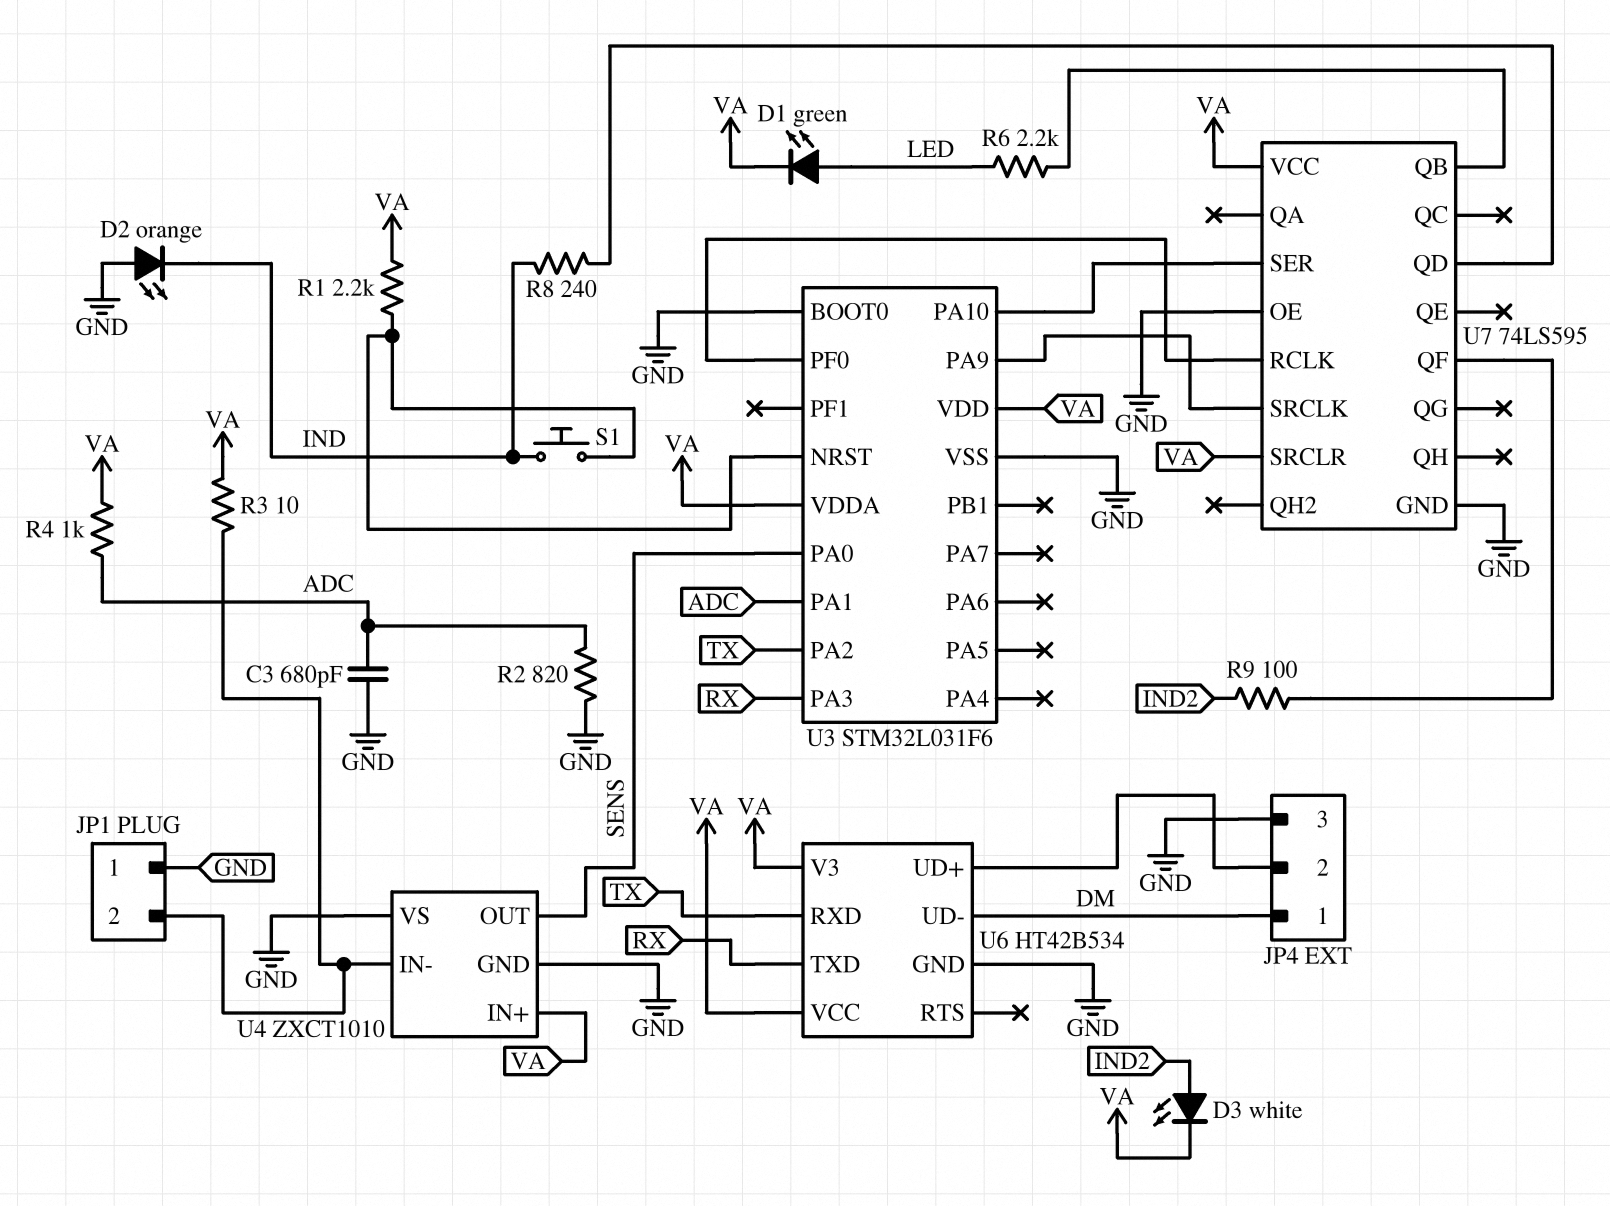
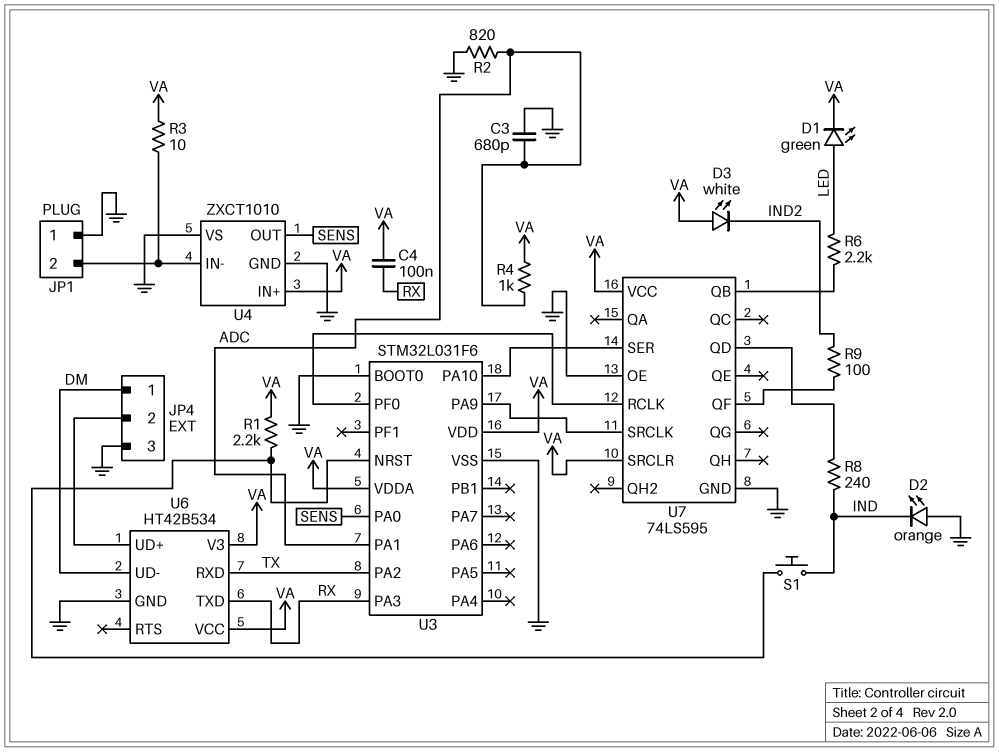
C4: none -> 100nF (RX, VA)
D3: LED white (A IND2, K VA) -> LED white (A VA, K IND2)

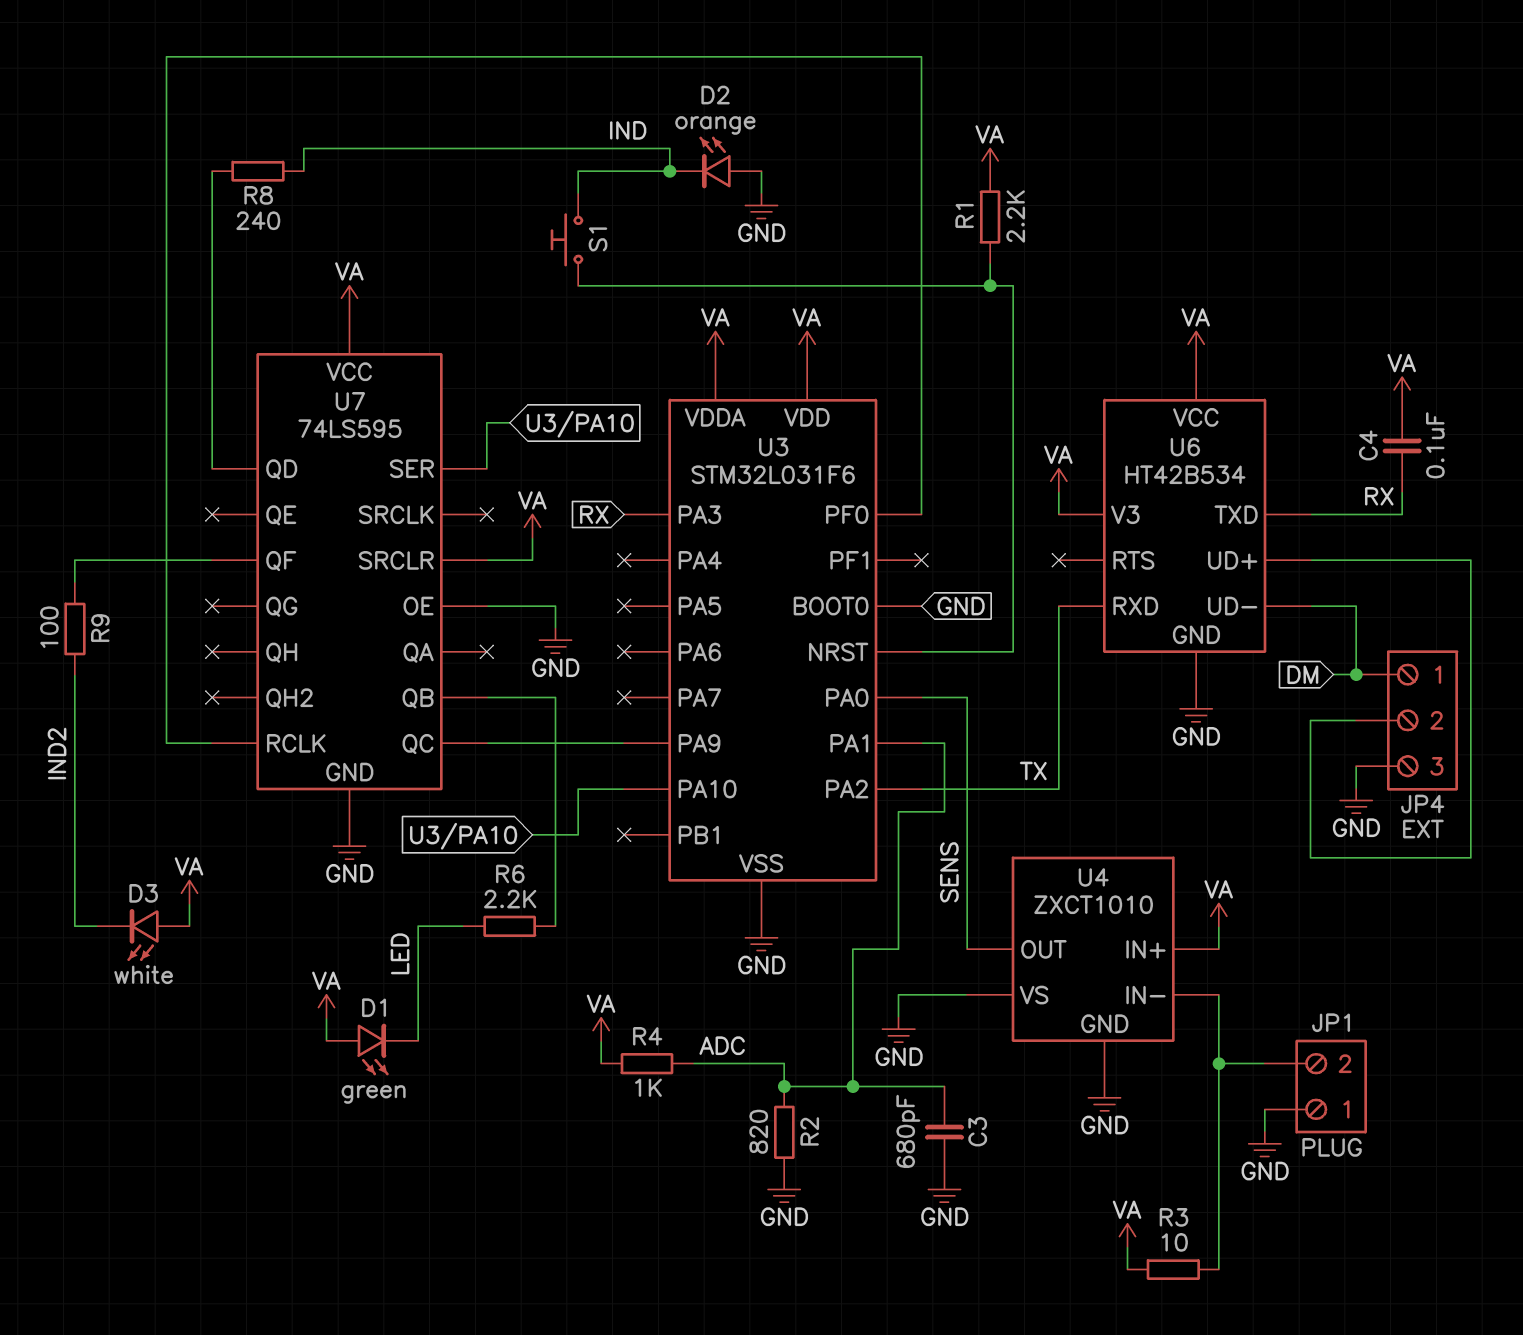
D1: LED green (A LED, K VA) -> LED green (A VA, K LED)
U7 pin QC: none -> U3/PA9
U7 pin SRCLK: U3/PA9 -> none

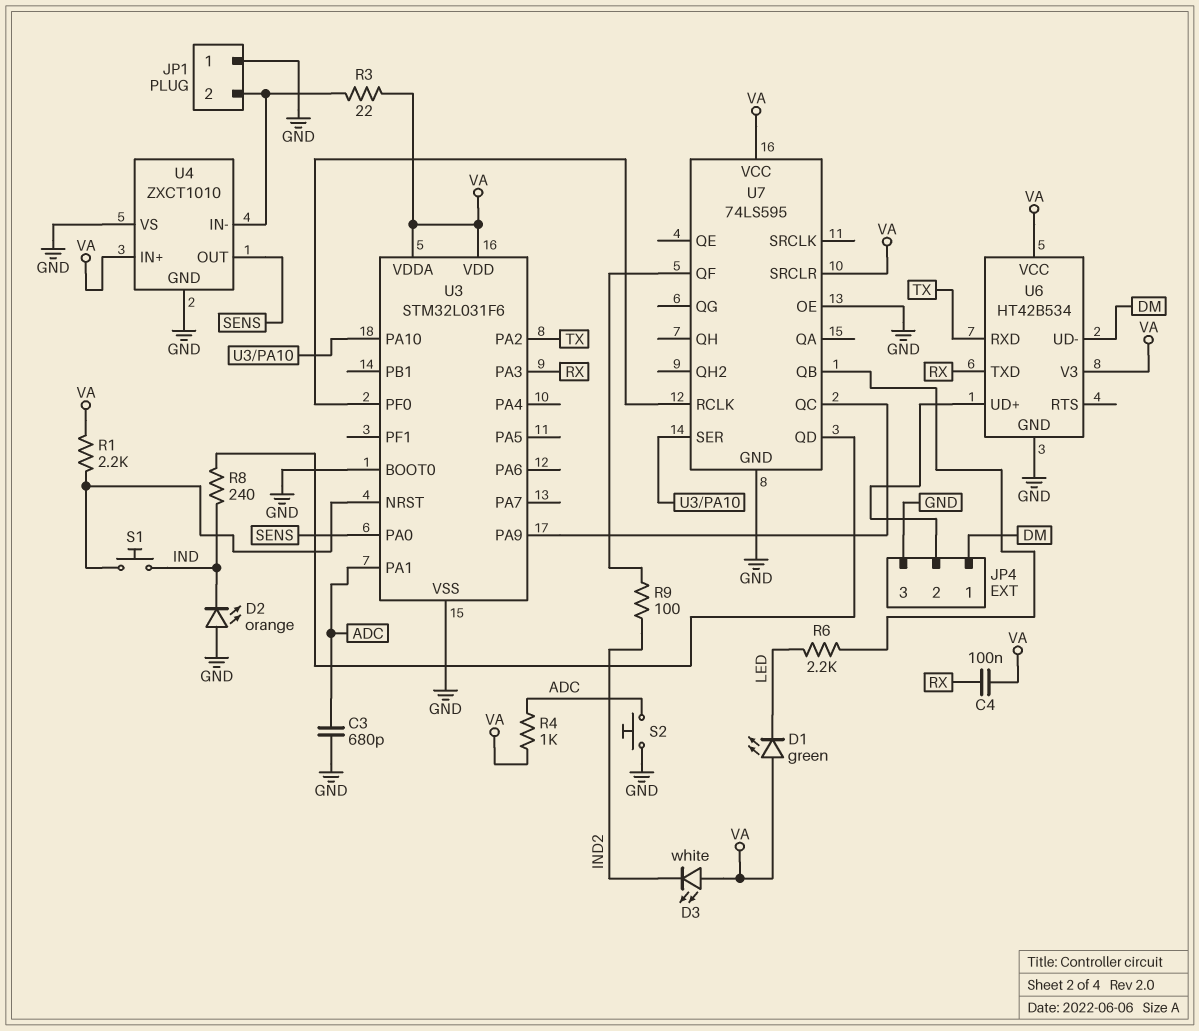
R2: 820 (ADC, GND) -> none
R3: 10 (JP1/2, VA) -> 22 (JP1/2, VA)
S2: none -> button (ADC, GND)

